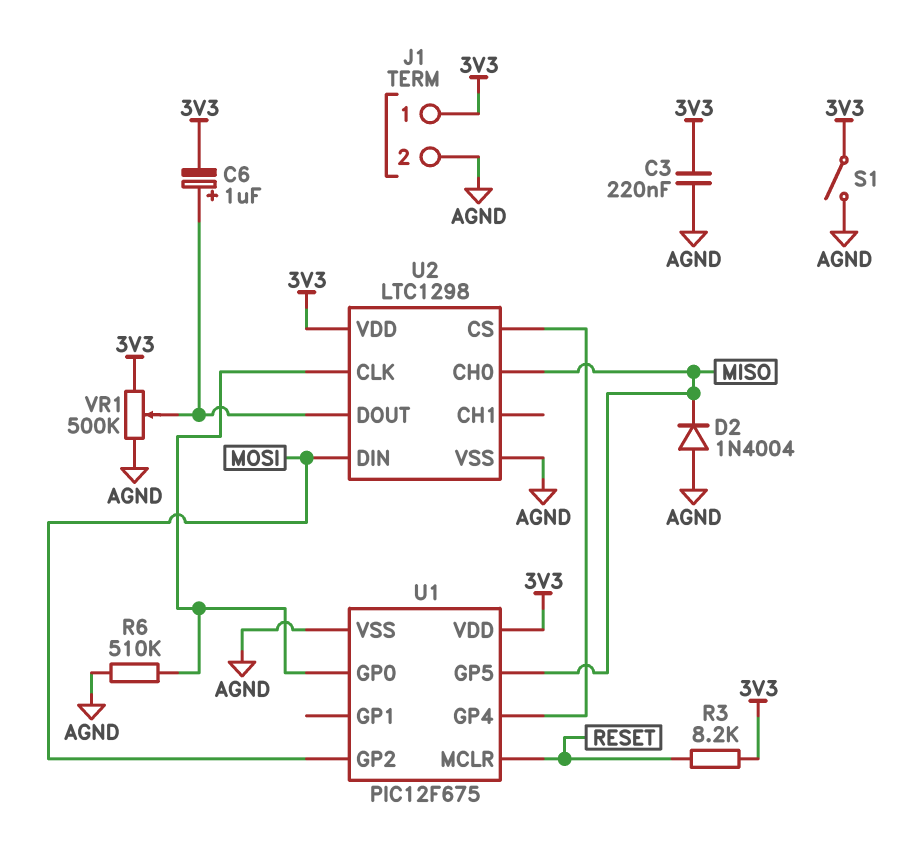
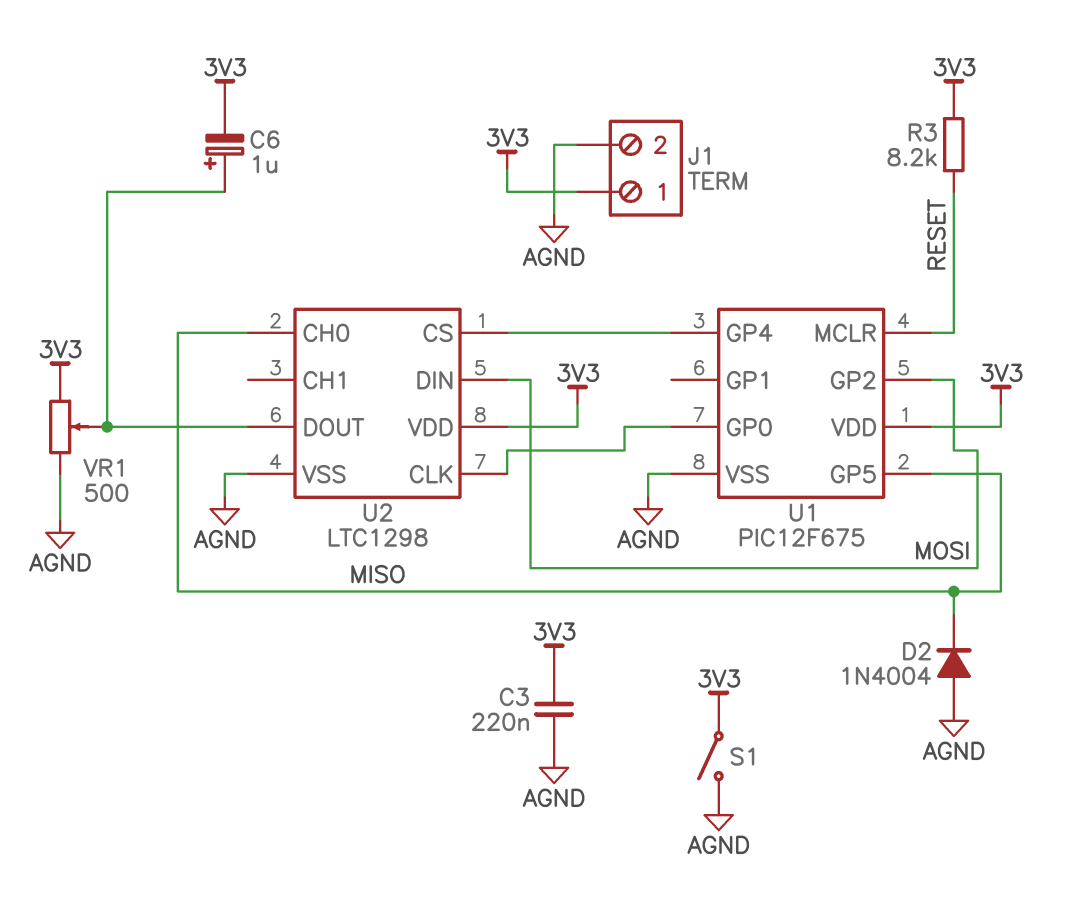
R6: 510k (AGND, U1/GP0) -> none
VR1: 500k (3V3, AGND, wiper U2/DOUT) -> 500 (3V3, AGND, wiper U2/DOUT)

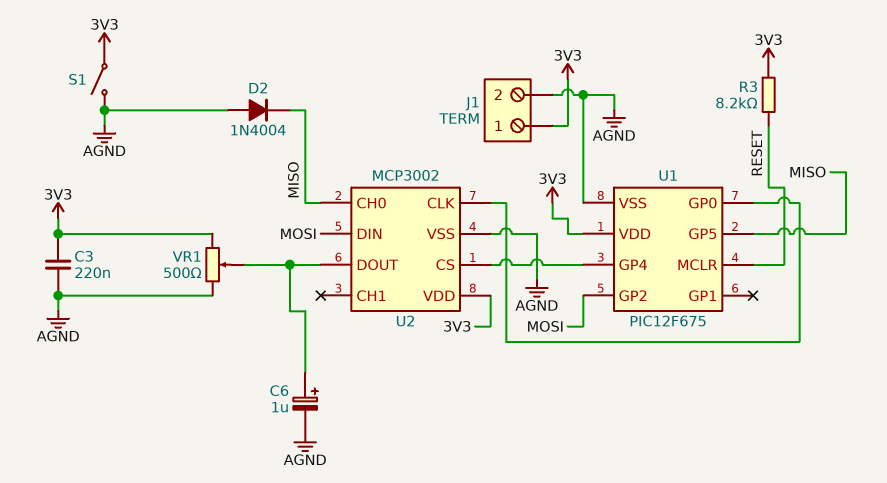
C6: 1uF (plus U2/DOUT, minus 3V3) -> 1uF (plus U2/DOUT, minus AGND)
U2: LTC1298 -> MCP3002

